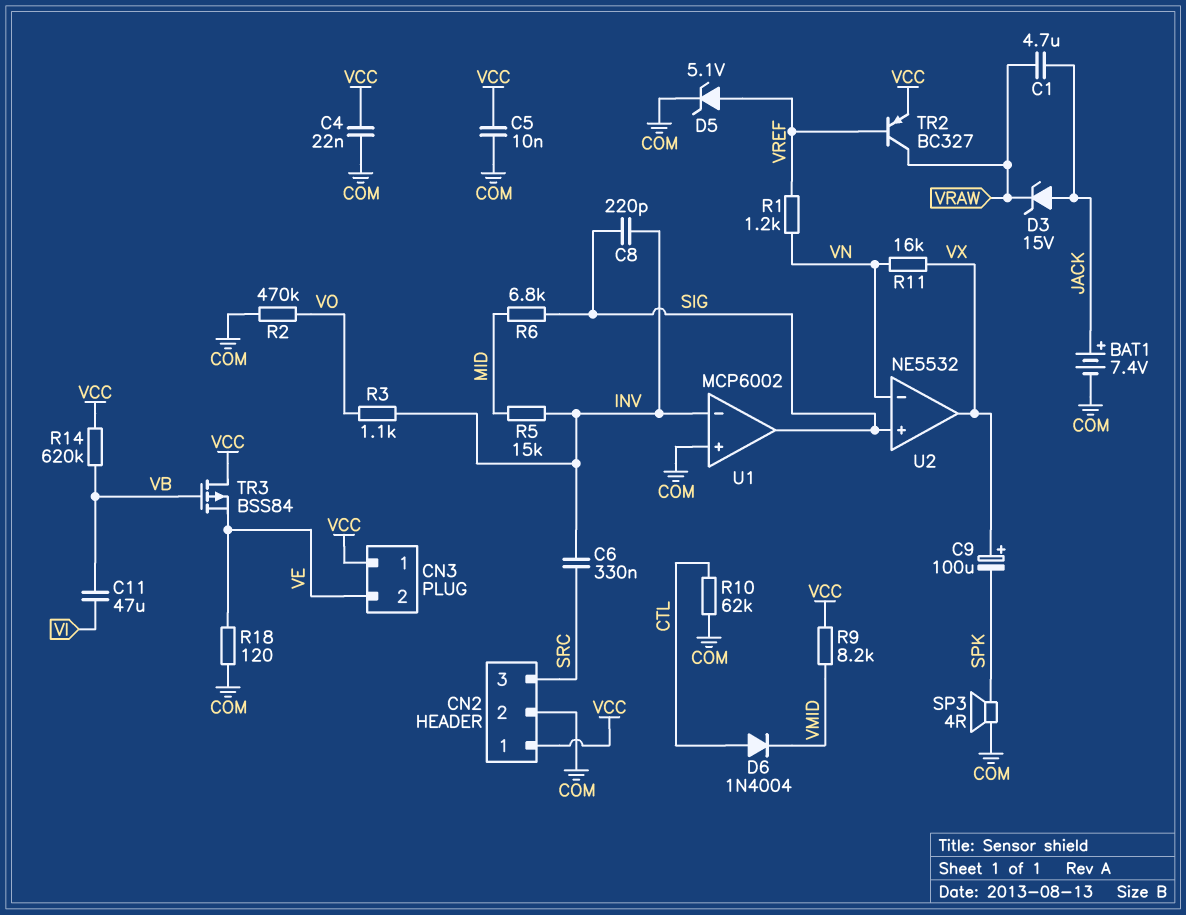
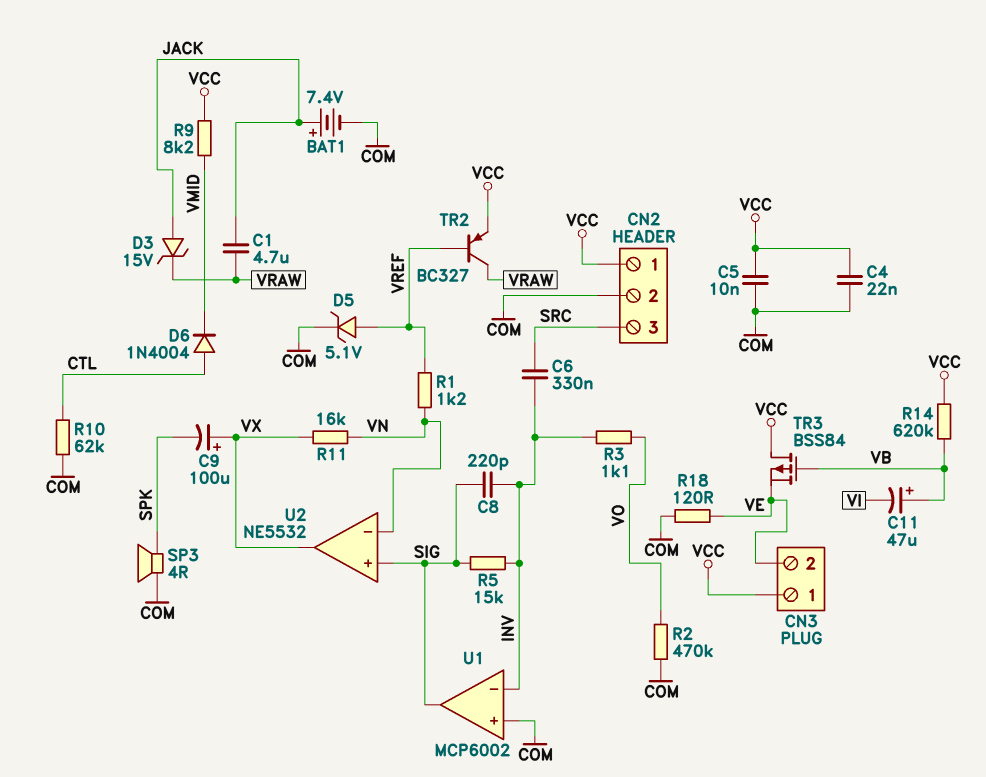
C11: 47uF (VB, VI) -> 47uF (plus VB, minus VI)
R5: 15k (INV, MID) -> 15k (INV, SIG)
R6: 6.8k (MID, SIG) -> none

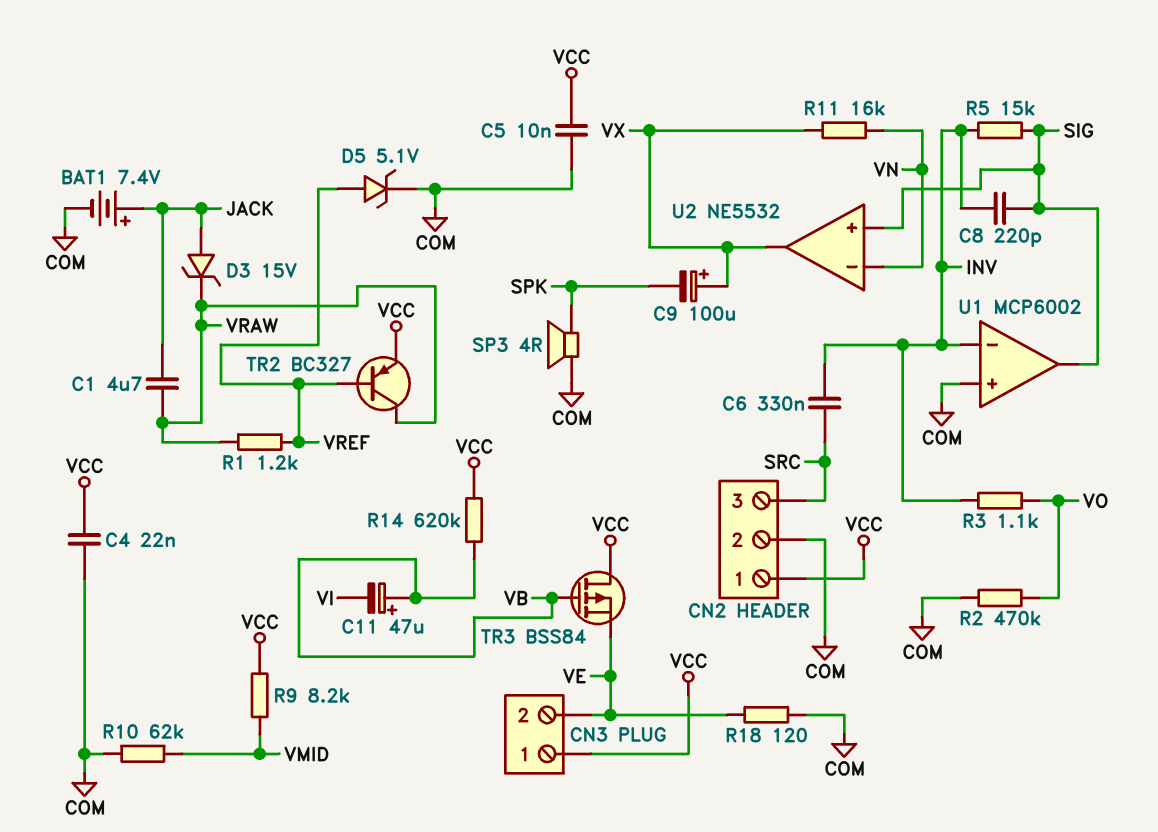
D6: diode 1N4004 (A CTL, K VMID) -> none
R1: 1.2k (VN, VREF) -> 1.2k (VRAW, VREF)
R10: 62k (COM, CTL) -> 62k (COM, VMID)

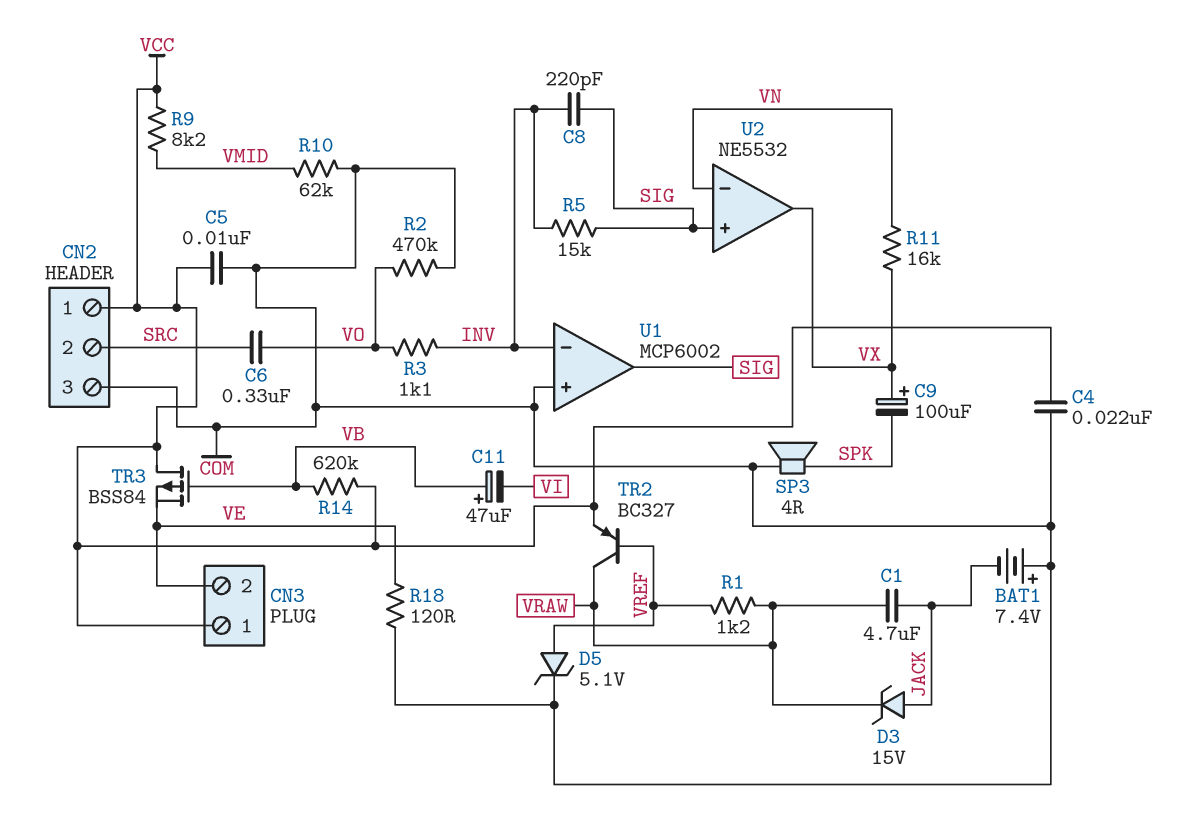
BAT1: 7.4V (plus JACK, minus COM) -> 7.4V (plus COM, minus JACK)
C6: 330nF (INV, SRC) -> 330nF (SRC, VO)
CN2 pin 2: COM -> SRC
CN2 pin 3: SRC -> COM

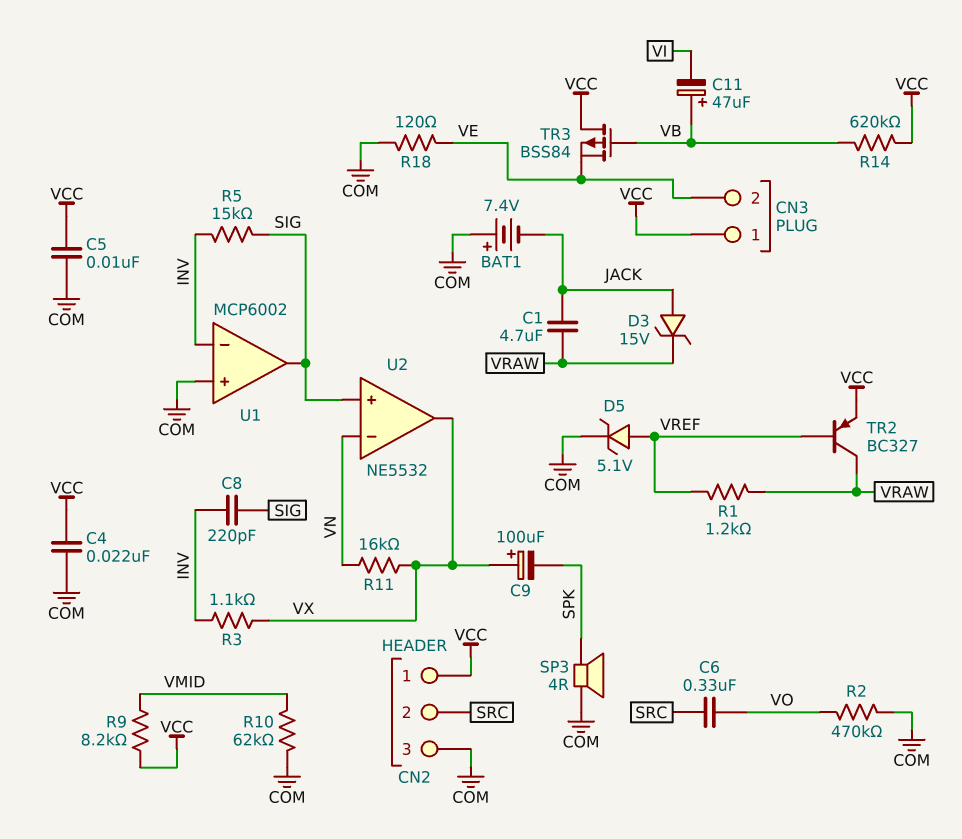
R3: 1.1k (INV, VO) -> 1.1k (INV, VX)

